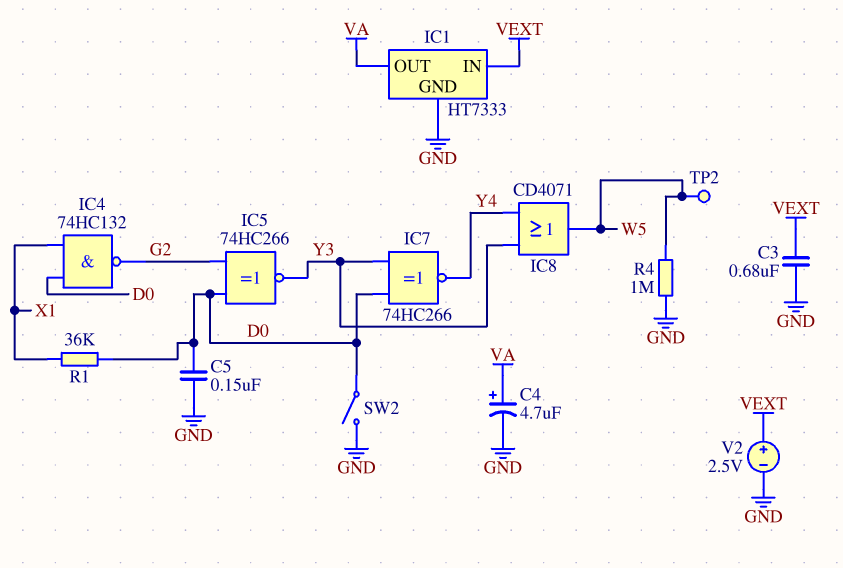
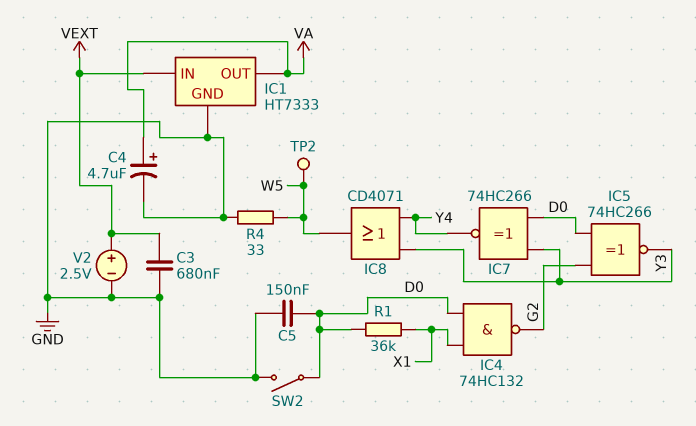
R4: 1M (GND, W5) -> 33 (GND, W5)

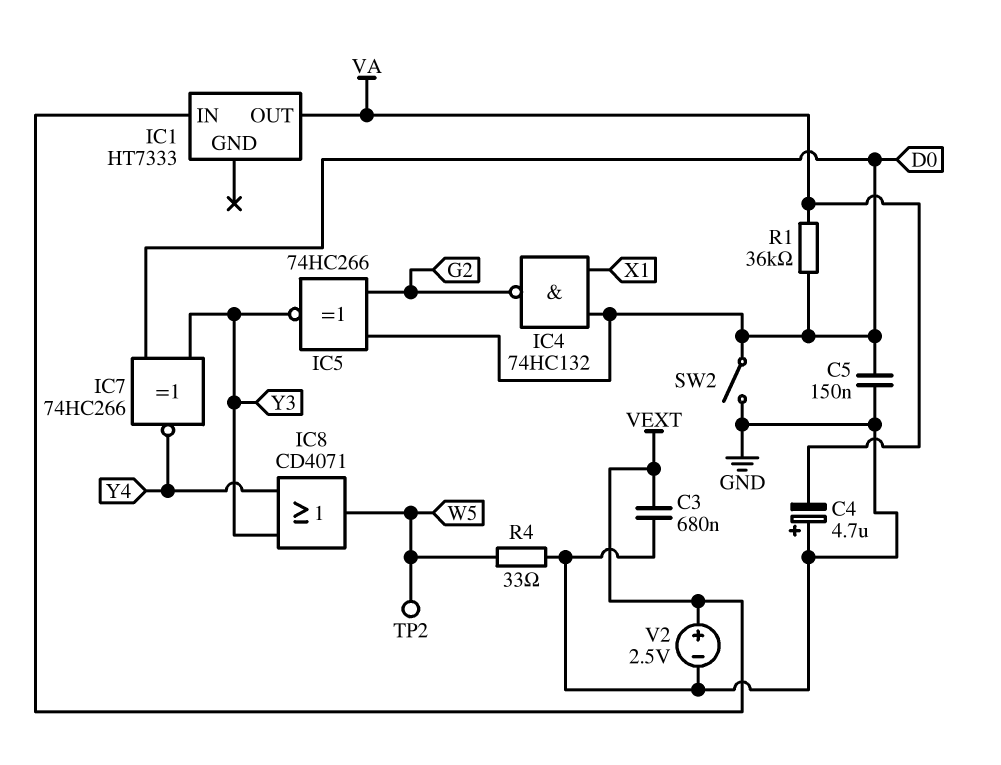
C4: 4.7uF (plus VA, minus GND) -> 4.7uF (plus GND, minus VA)
IC1 pin GND: GND -> none
R1: 36k (D0, X1) -> 36k (D0, VA)

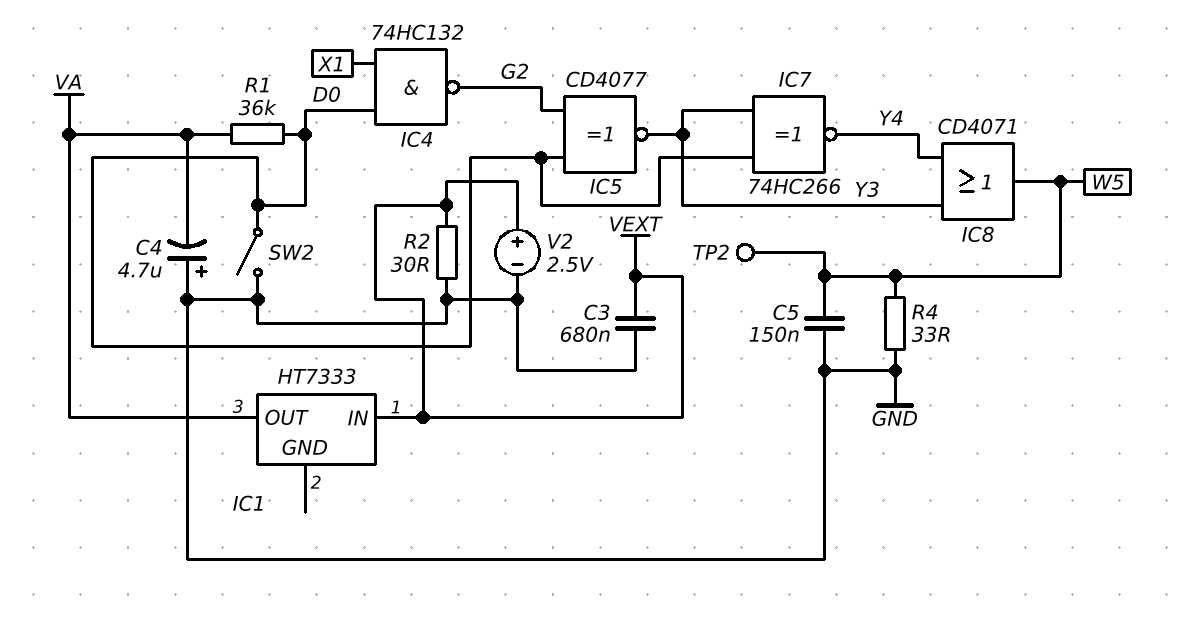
C5: 150nF (D0, GND) -> 150nF (GND, W5)
IC5: XNOR 74HC266 (in D0, in G2, out Y3) -> XNOR CD4077 (in D0, in G2, out Y3)
R2: none -> 30 (GND, VEXT)

